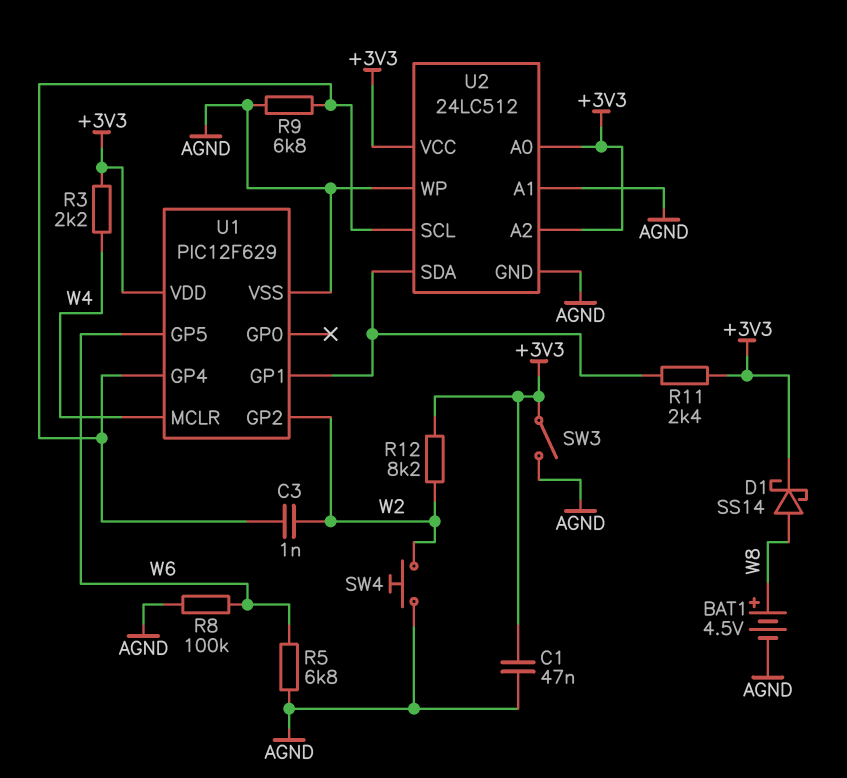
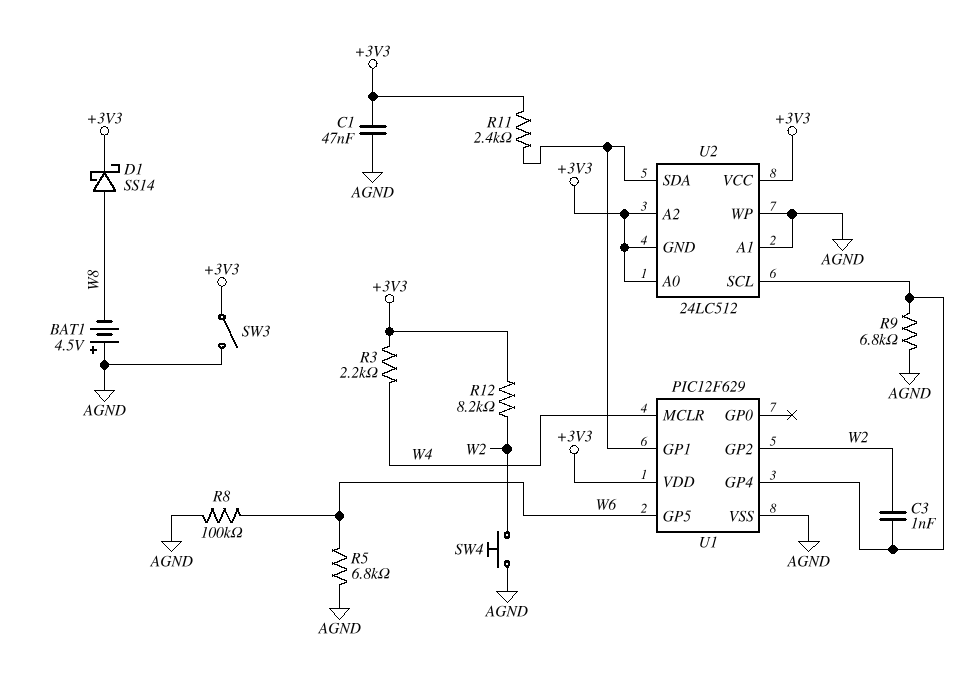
BAT1: 4.5V (plus W8, minus AGND) -> 4.5V (plus AGND, minus W8)
U2 pin GND: AGND -> +3V3

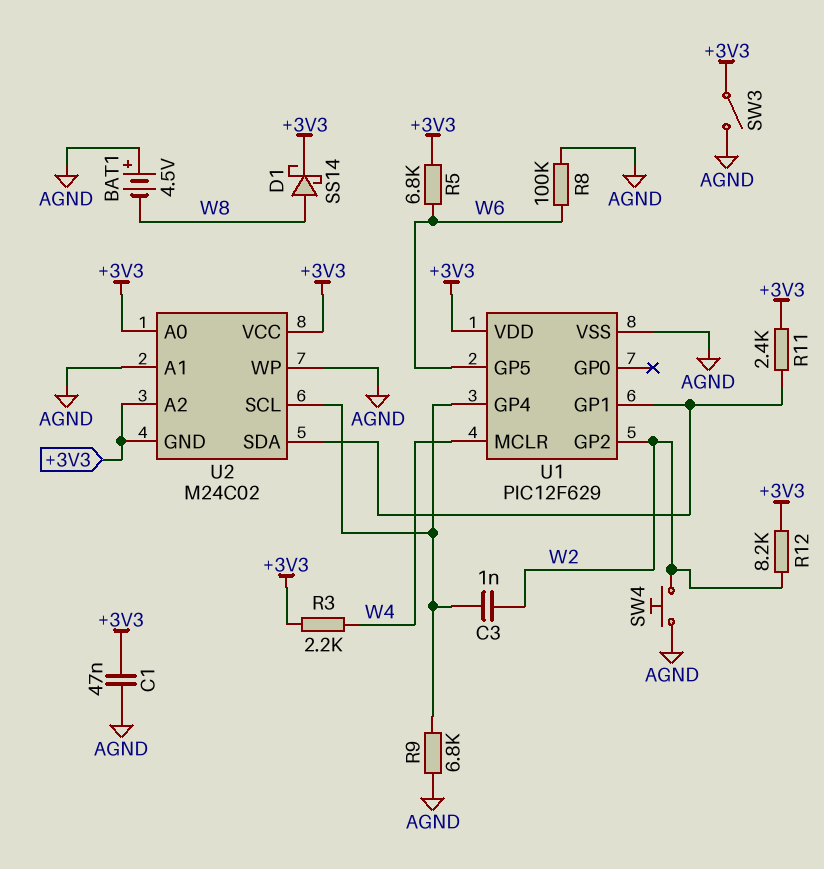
R5: 6.8k (AGND, W6) -> 6.8k (+3V3, W6)
U2: 24LC512 -> M24C02

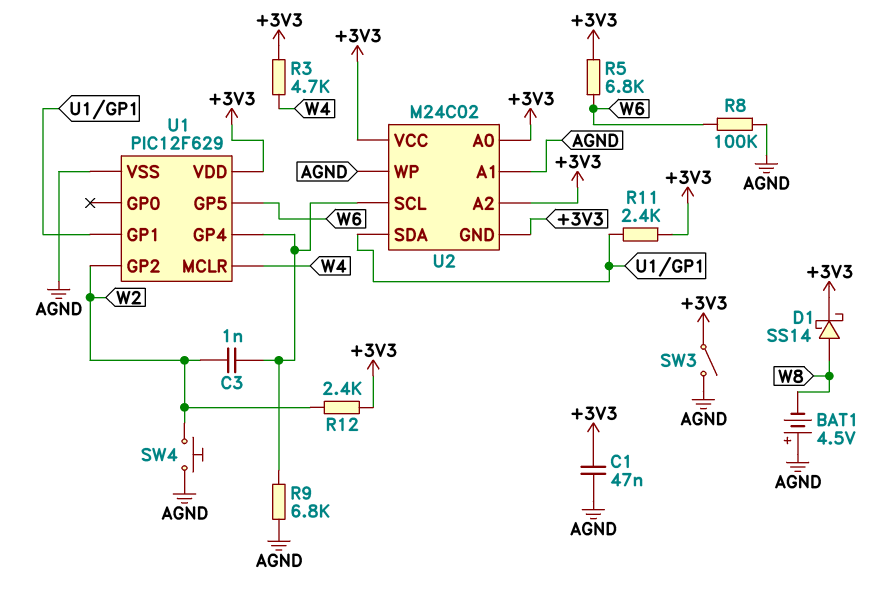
R3: 2.2k (+3V3, W4) -> 4.7k (+3V3, W4)
R12: 8.2k (+3V3, W2) -> 2.4k (+3V3, W2)

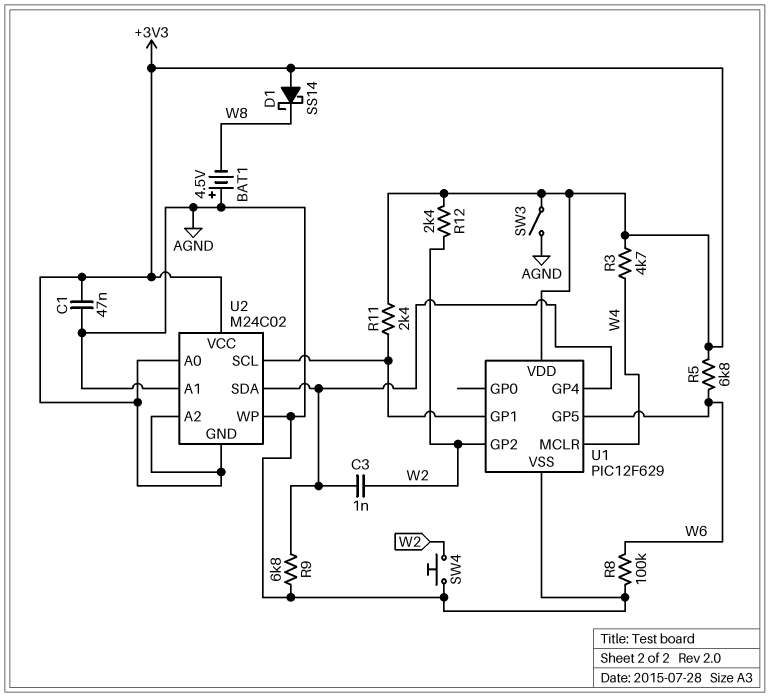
D1: schottky SS14 (A W8, K +3V3) -> schottky SS14 (A +3V3, K W8)
U2 pin SCL: U1/GP4 -> U1/GP1
U2 pin SDA: U1/GP1 -> U1/GP4

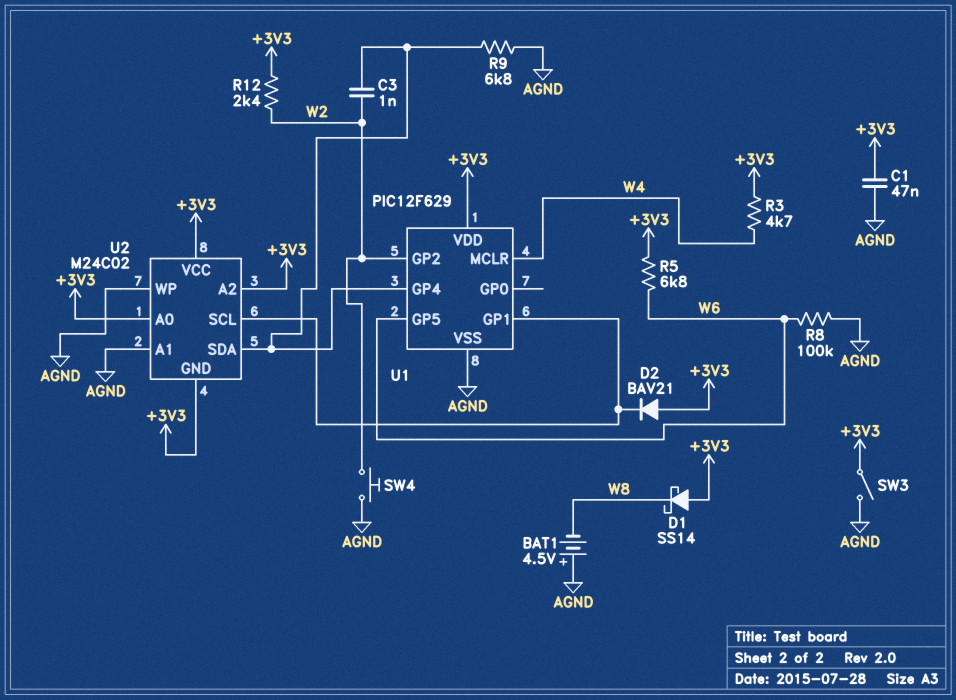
D2: none -> diode BAV21 (A +3V3, K U1/GP1)
R11: 2.4k (+3V3, U1/GP1) -> none

